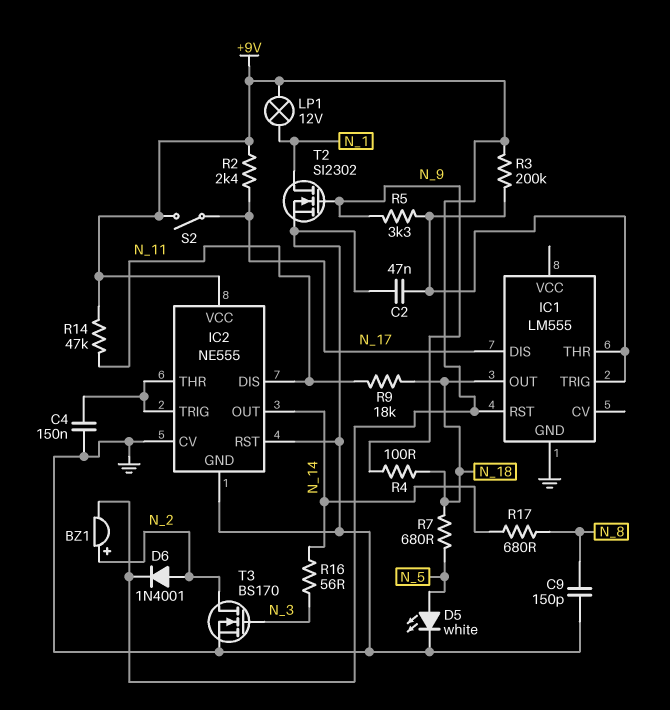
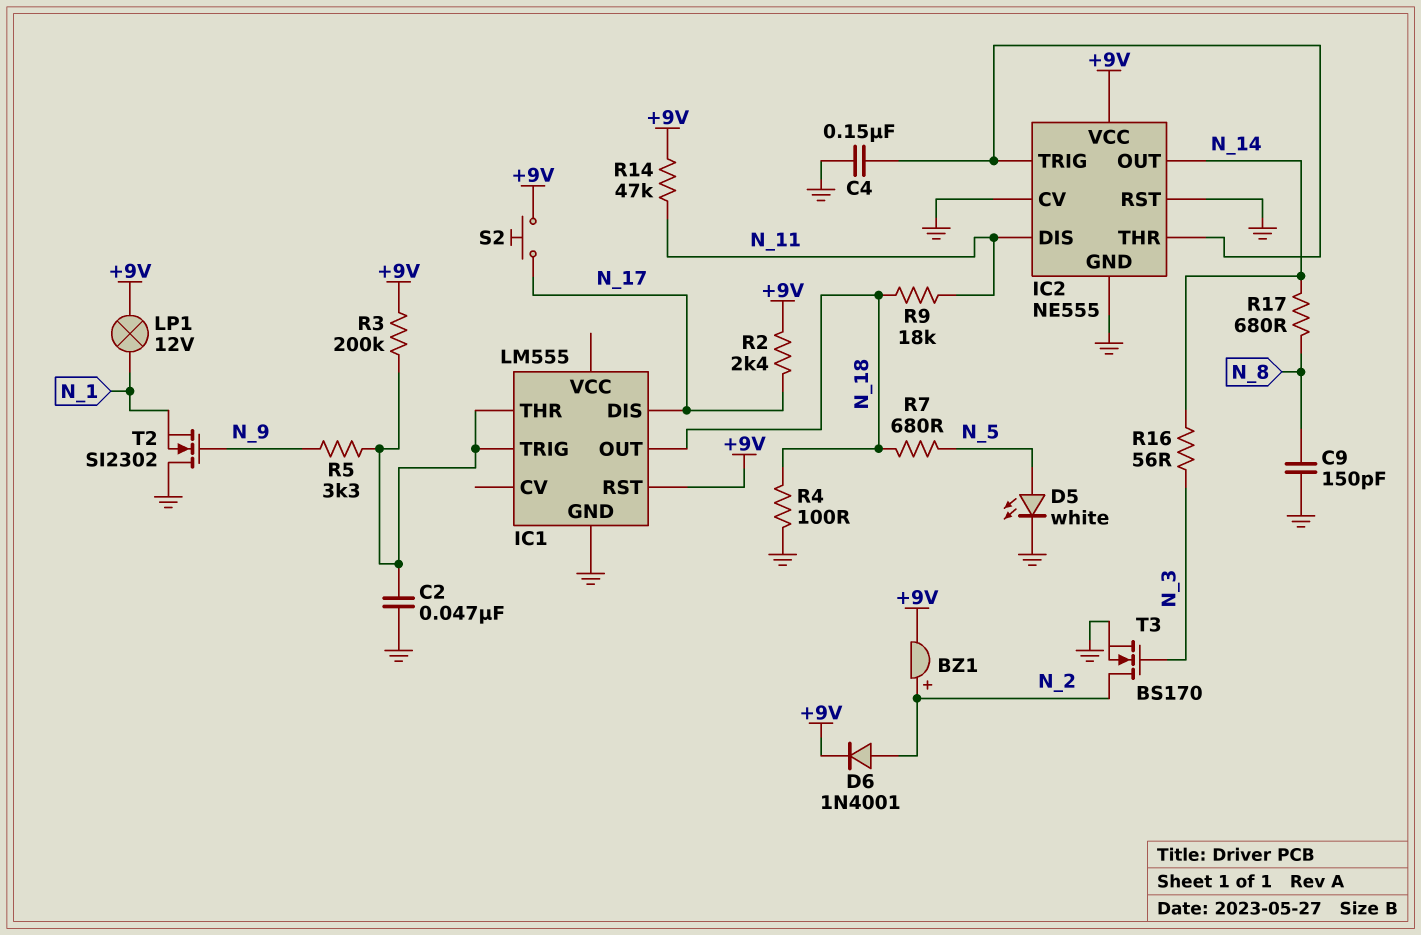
R4: 100 (N_9, N_18) -> 100 (GND, N_18)
S2: switch (+9V, N_17) -> button (+9V, N_17)
T2: NMOS SI2302 (G N_9, D N_1, S GND) -> NMOS SI2302 (G N_9, D GND, S N_1)

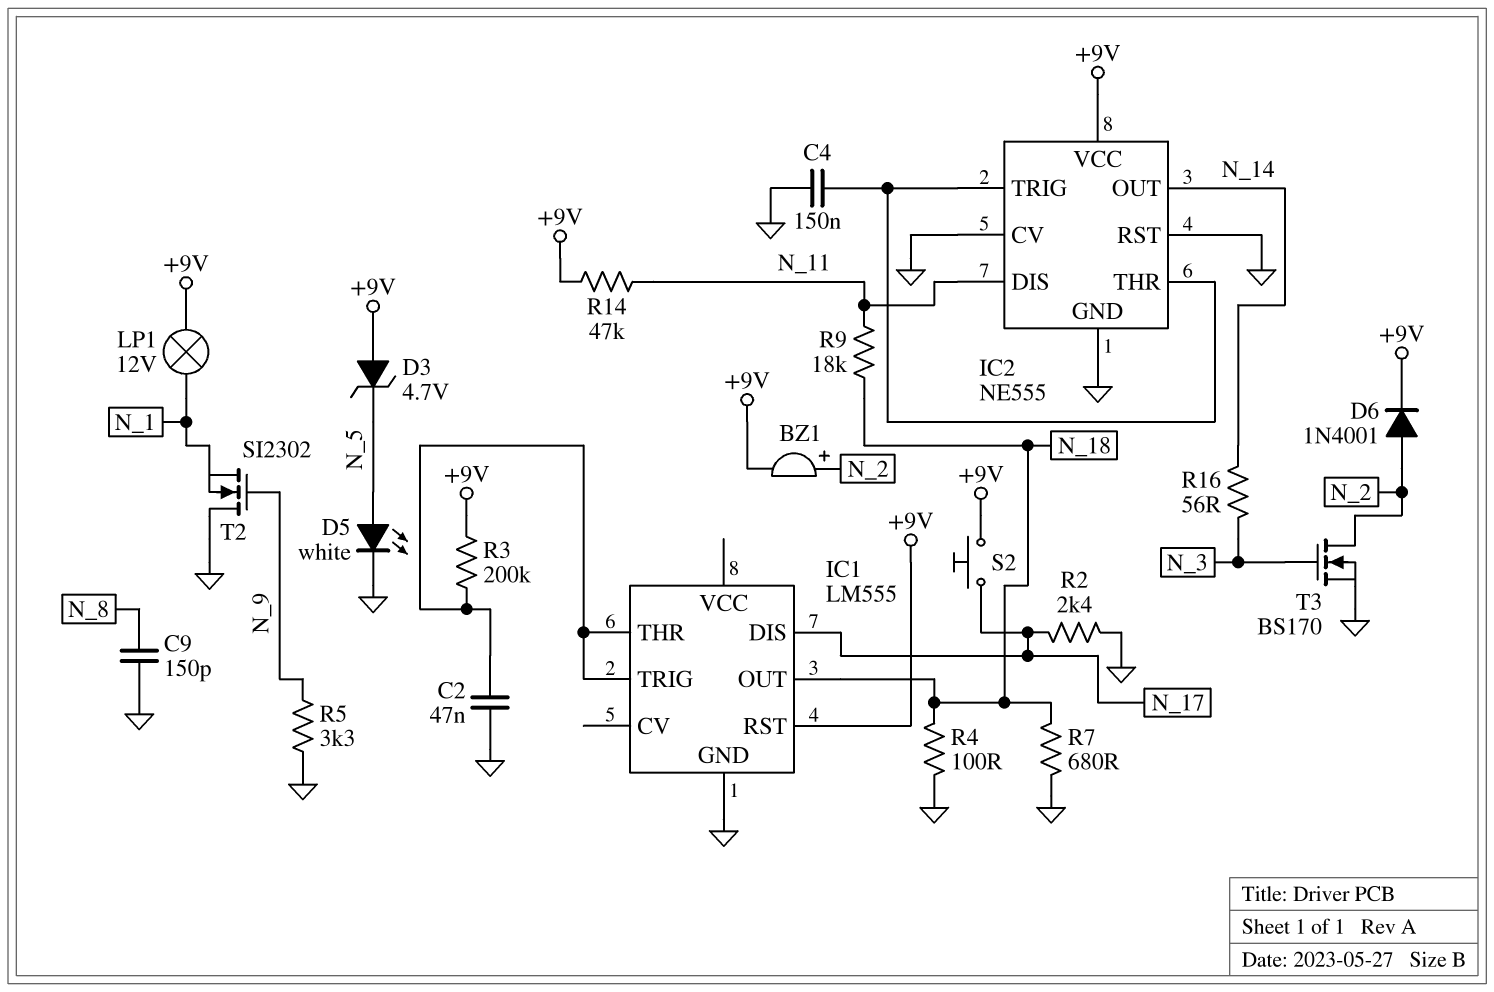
D3: none -> zener 4.7V (A +9V, K N_5)
R2: 2.4k (+9V, N_17) -> 2.4k (GND, N_17)
R5: 3.3k (IC1/THR, N_9) -> 3.3k (GND, N_9)
R7: 680 (N_5, N_18) -> 680 (GND, N_18)
R17: 680 (N_8, N_14) -> none

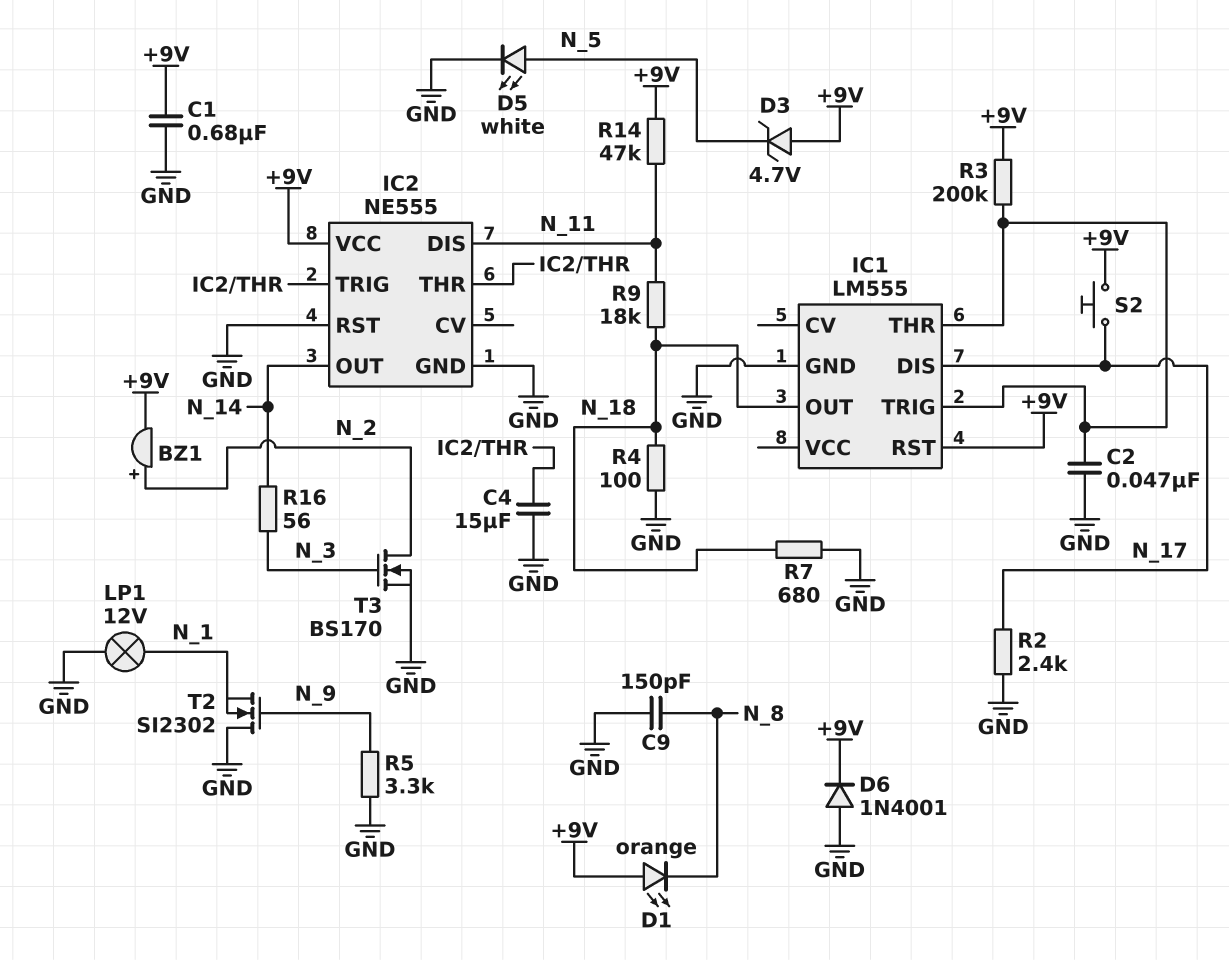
C1: none -> 680nF (+9V, GND)
C4: 150nF (GND, IC2/THR) -> 15uF (GND, IC2/THR)
D1: none -> LED orange (A +9V, K N_8)
D6: diode 1N4001 (A N_2, K +9V) -> diode 1N4001 (A GND, K +9V)
IC2 pin CV: GND -> none
LP1: lamp 12V (+9V, N_1) -> lamp 12V (GND, N_1)

